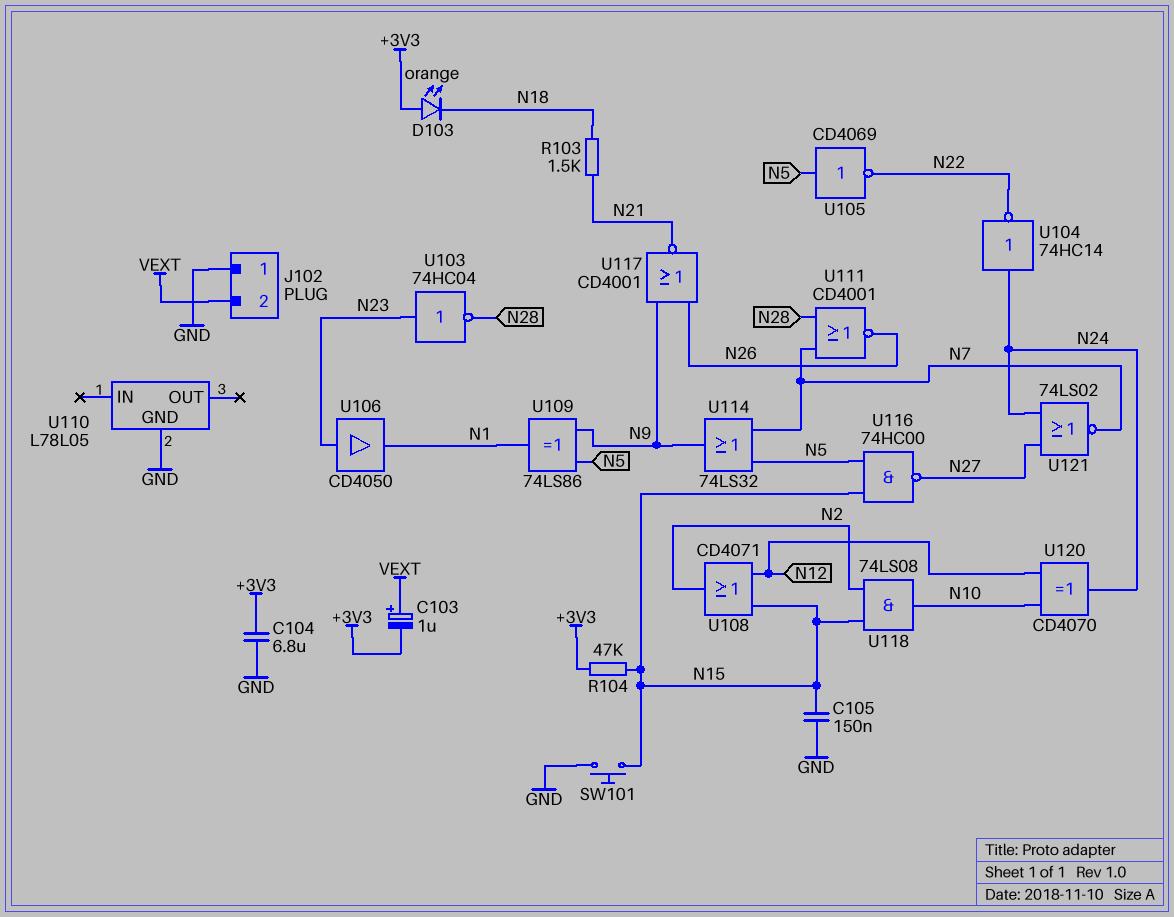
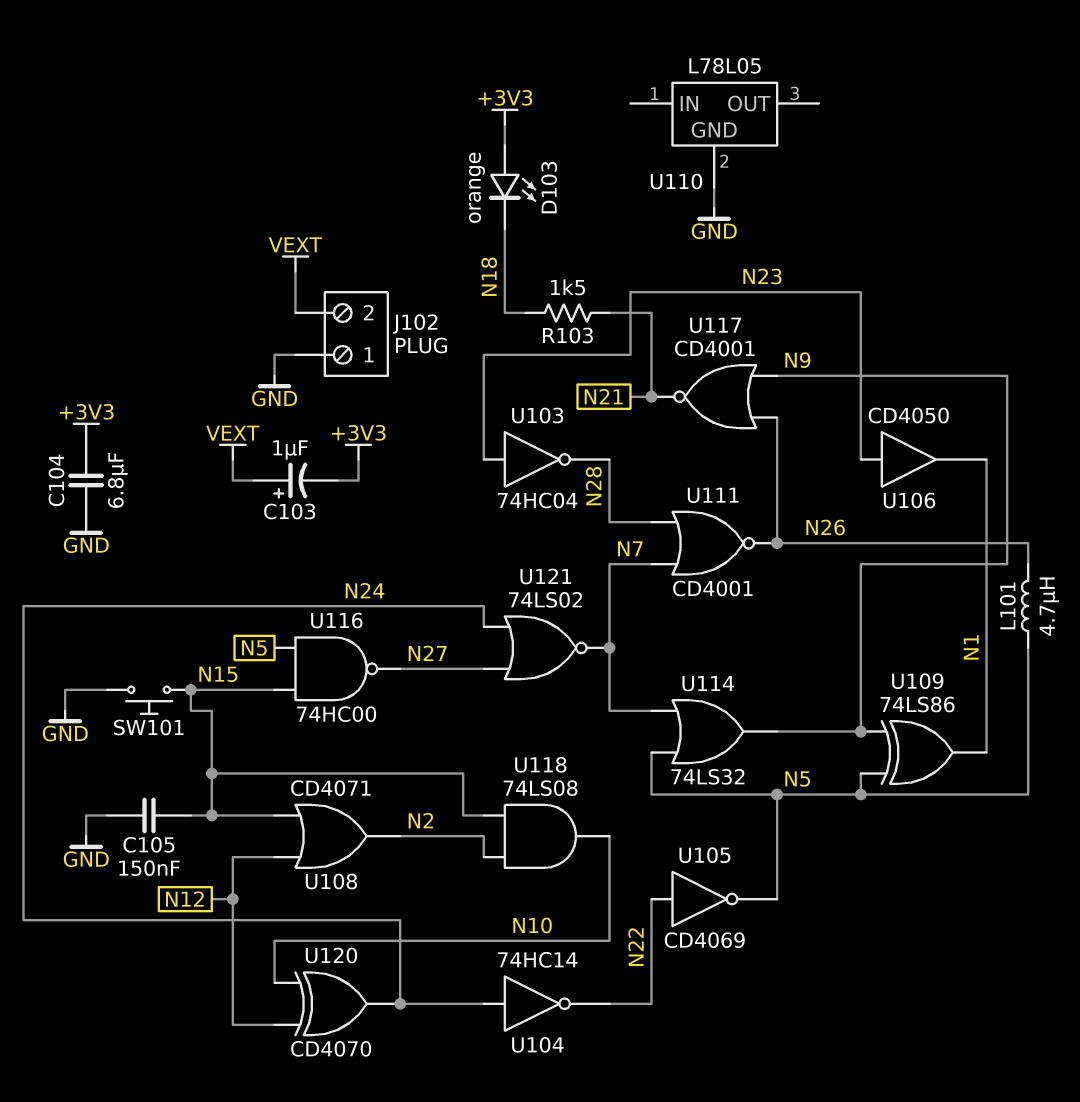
L101: none -> 4.7uH (N5, N26)
R104: 47k (+3V3, N15) -> none
U105: NOT CD4069 (in N5, out N22) -> NOT CD4069 (in N22, out N5)

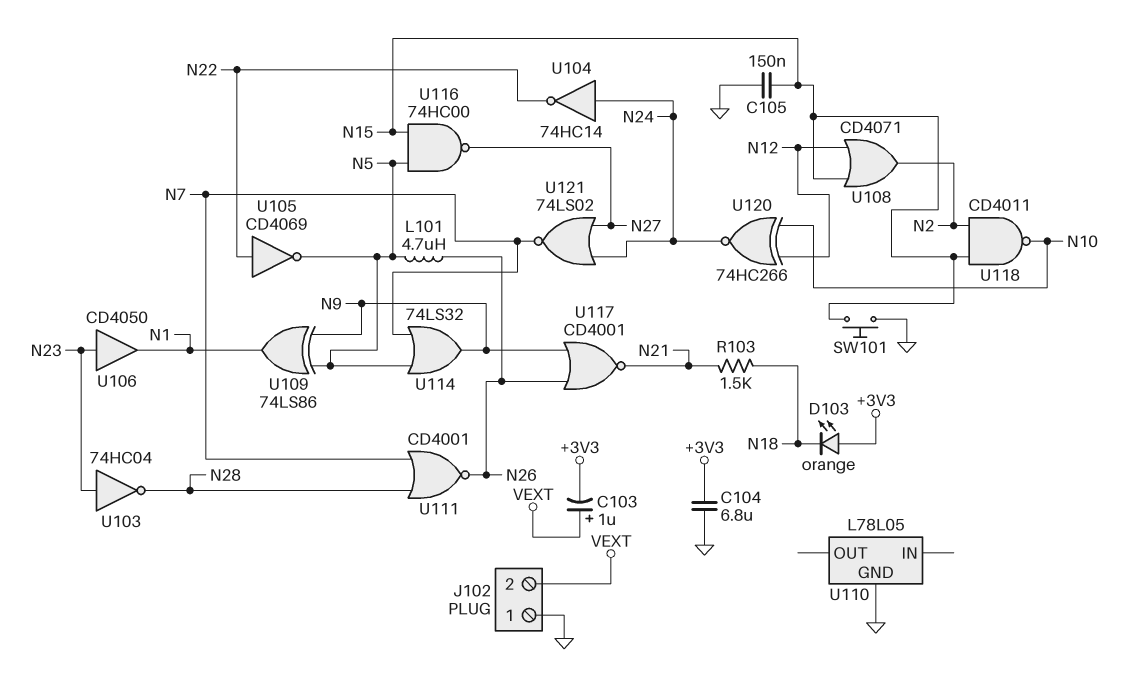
U118: AND 74LS08 (in N2, in N15, out N10) -> NAND CD4011 (in N2, in N15, out N10)
U120: XOR CD4070 (in N10, in N12, out N24) -> XNOR 74HC266 (in N10, in N12, out N24)

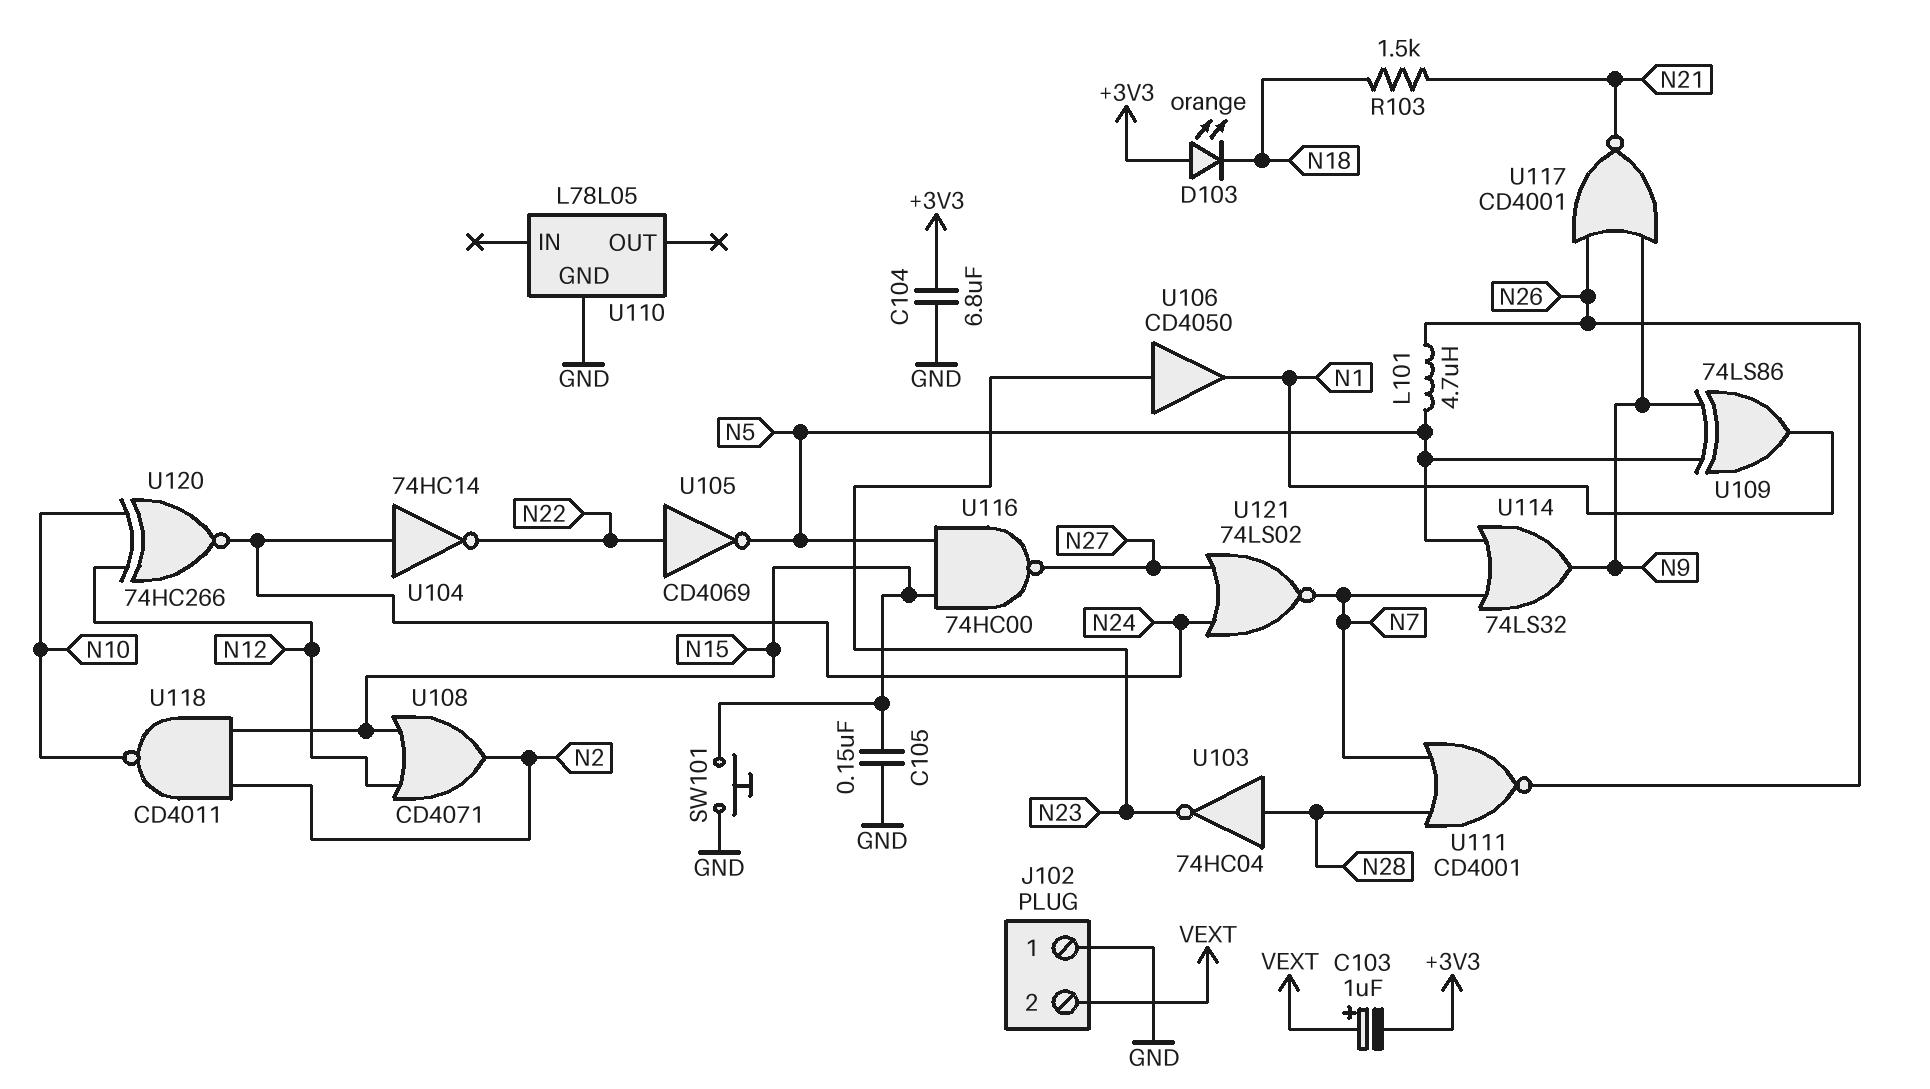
U103: NOT 74HC04 (in N23, out N28) -> NOT 74HC04 (in N28, out N23)

